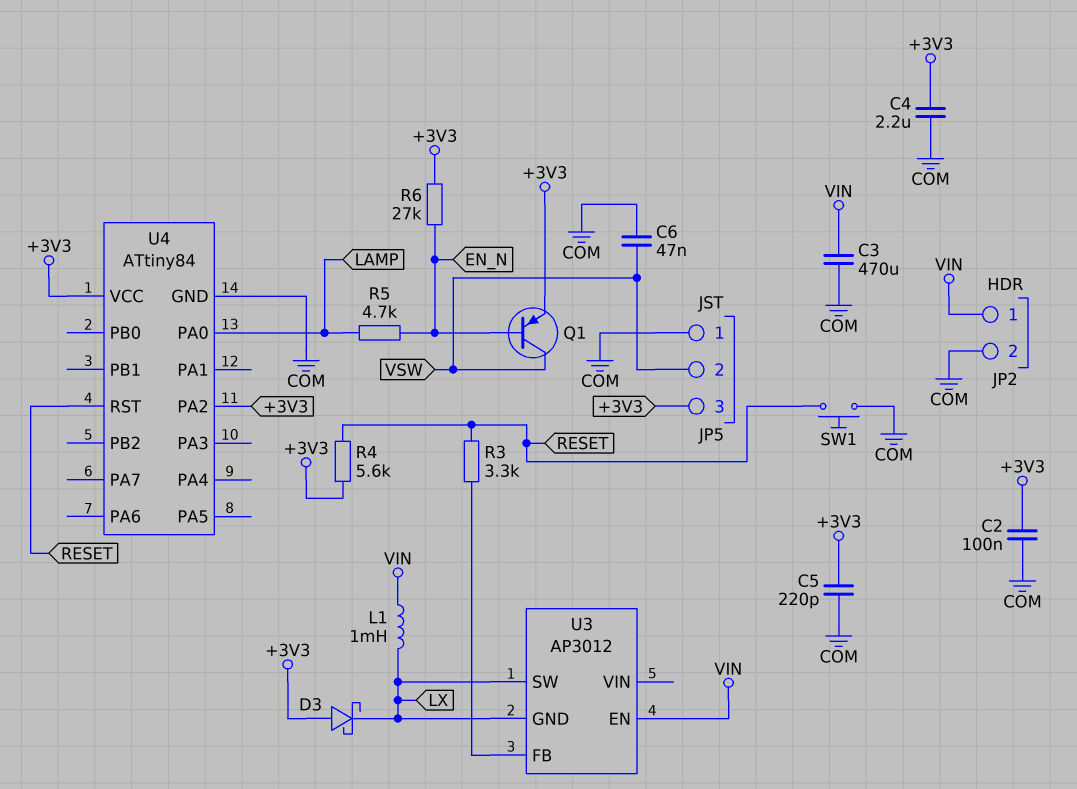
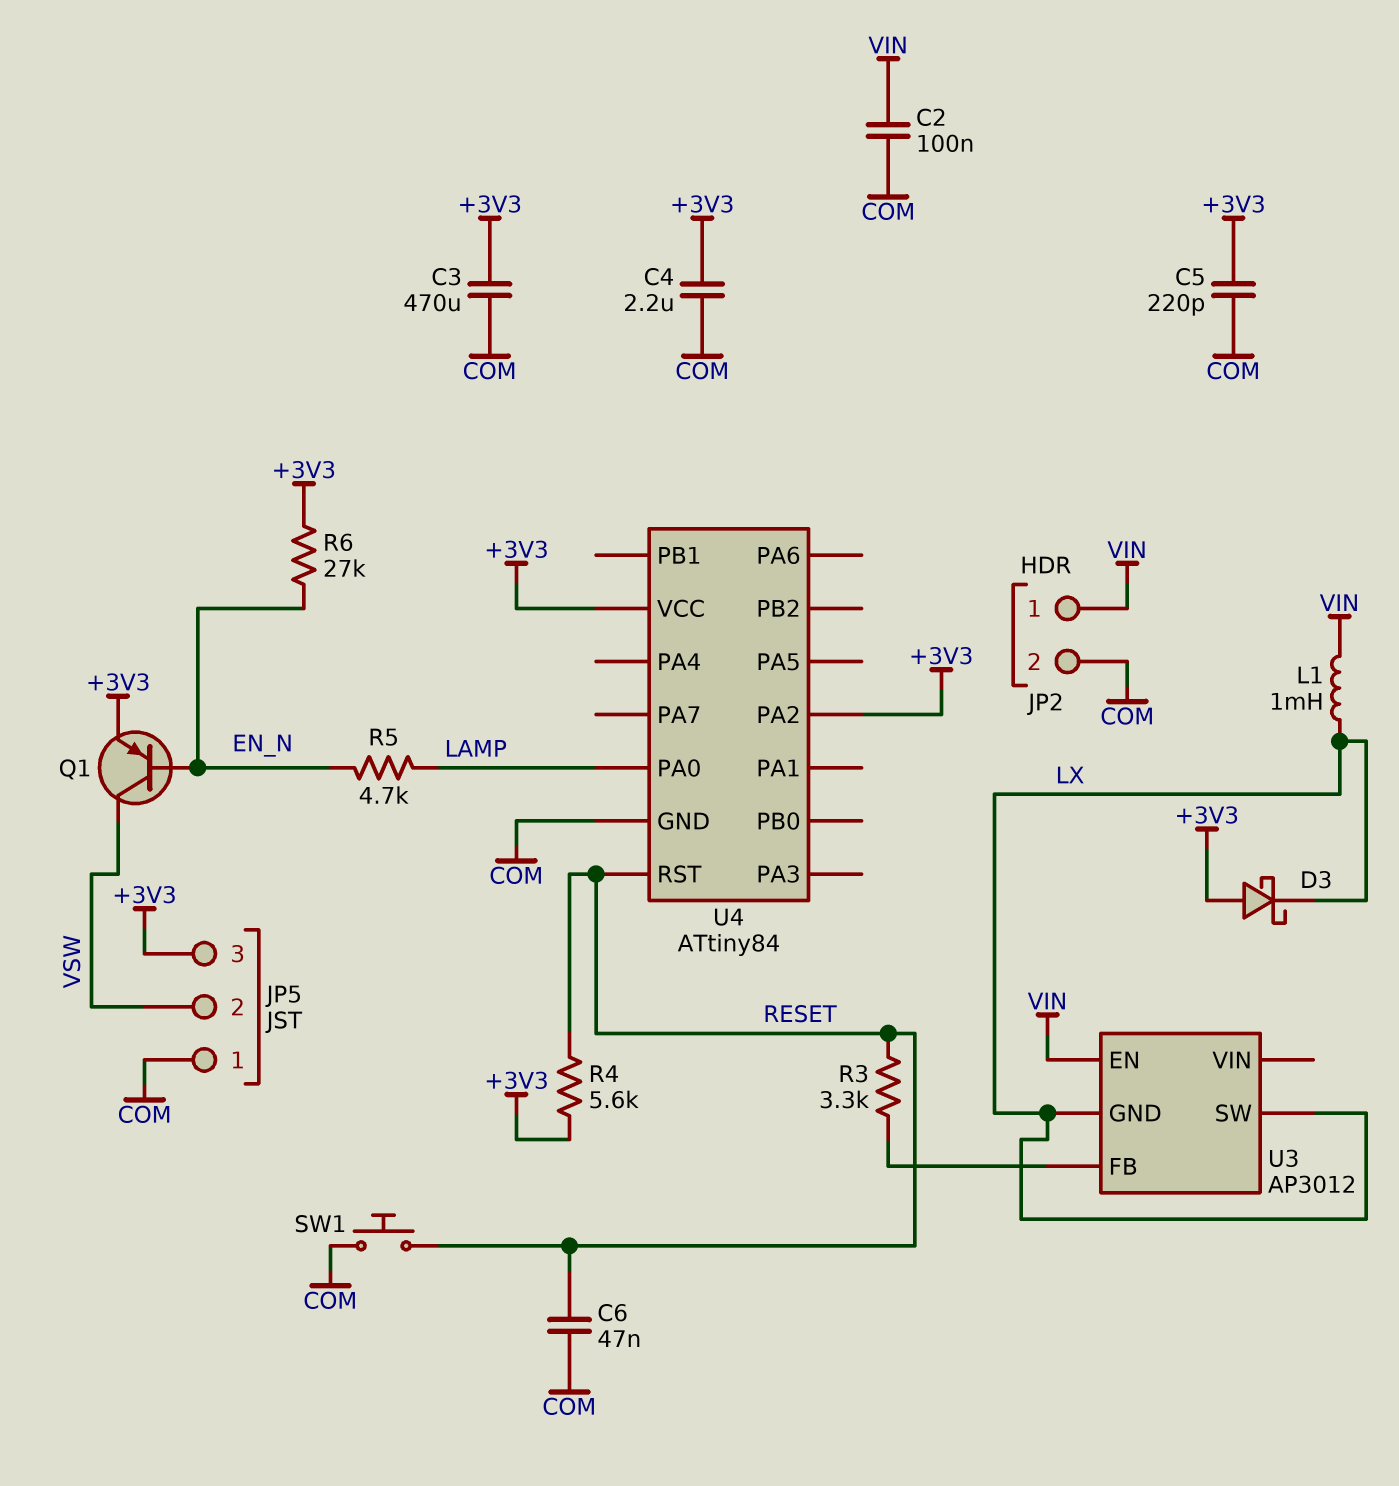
C2: 100nF (+3V3, COM) -> 100nF (COM, VIN)
C3: 470uF (COM, VIN) -> 470uF (+3V3, COM)
C6: 47nF (COM, VSW) -> 47nF (COM, RESET)

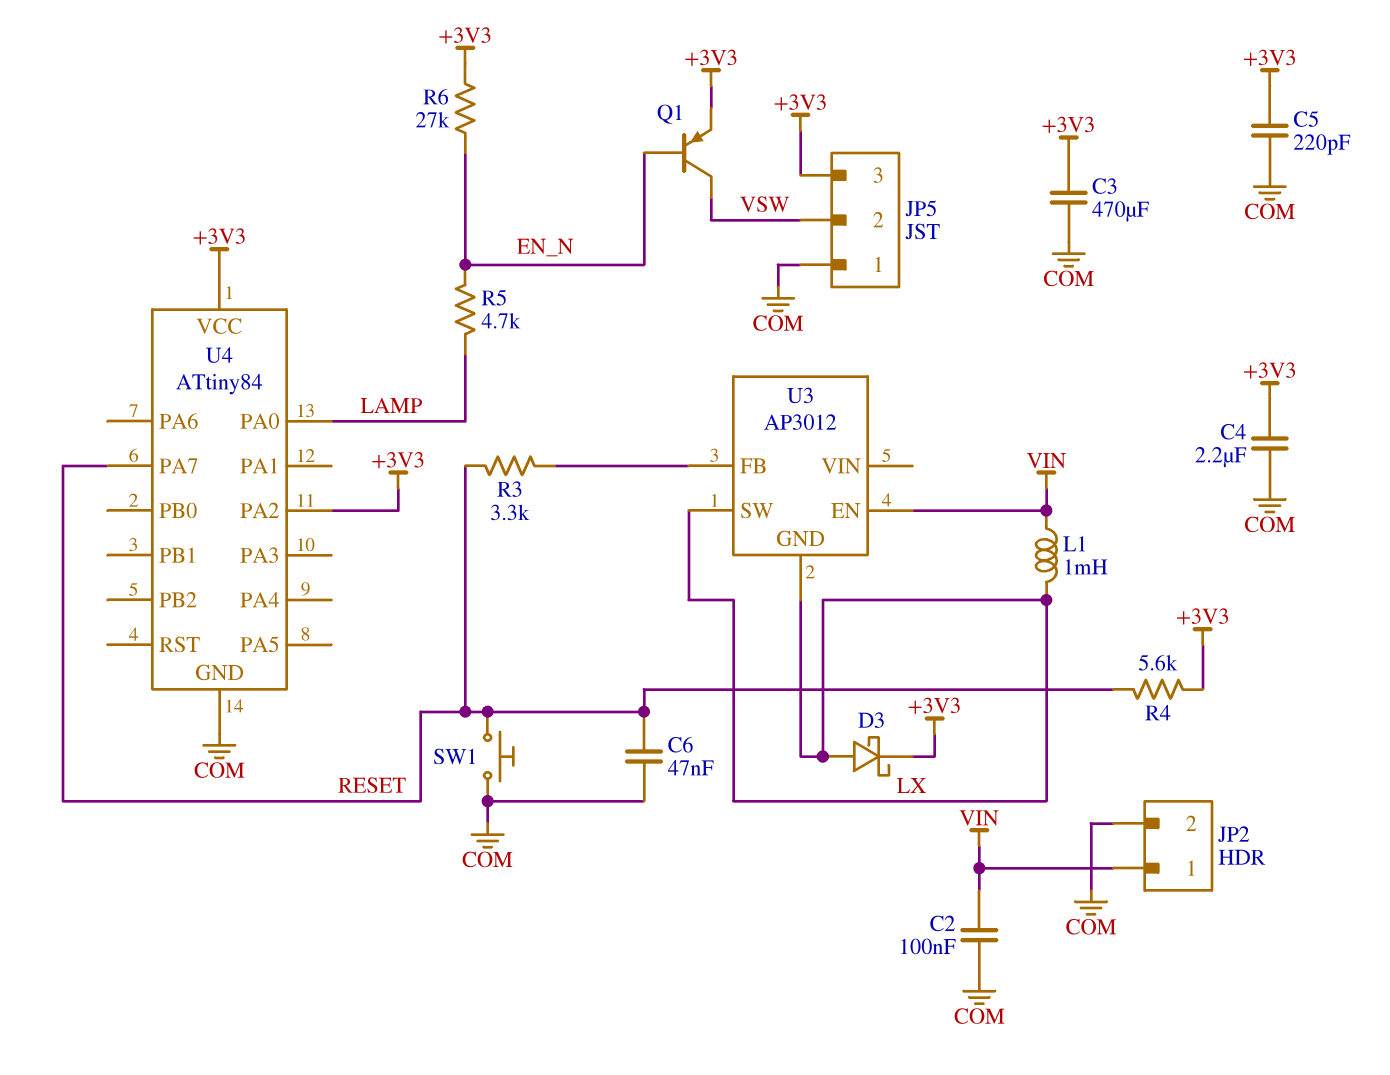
D3: schottky (A +3V3, K LX) -> schottky (A LX, K +3V3)
U4 pin PA7: none -> RESET
U4 pin RST: RESET -> none

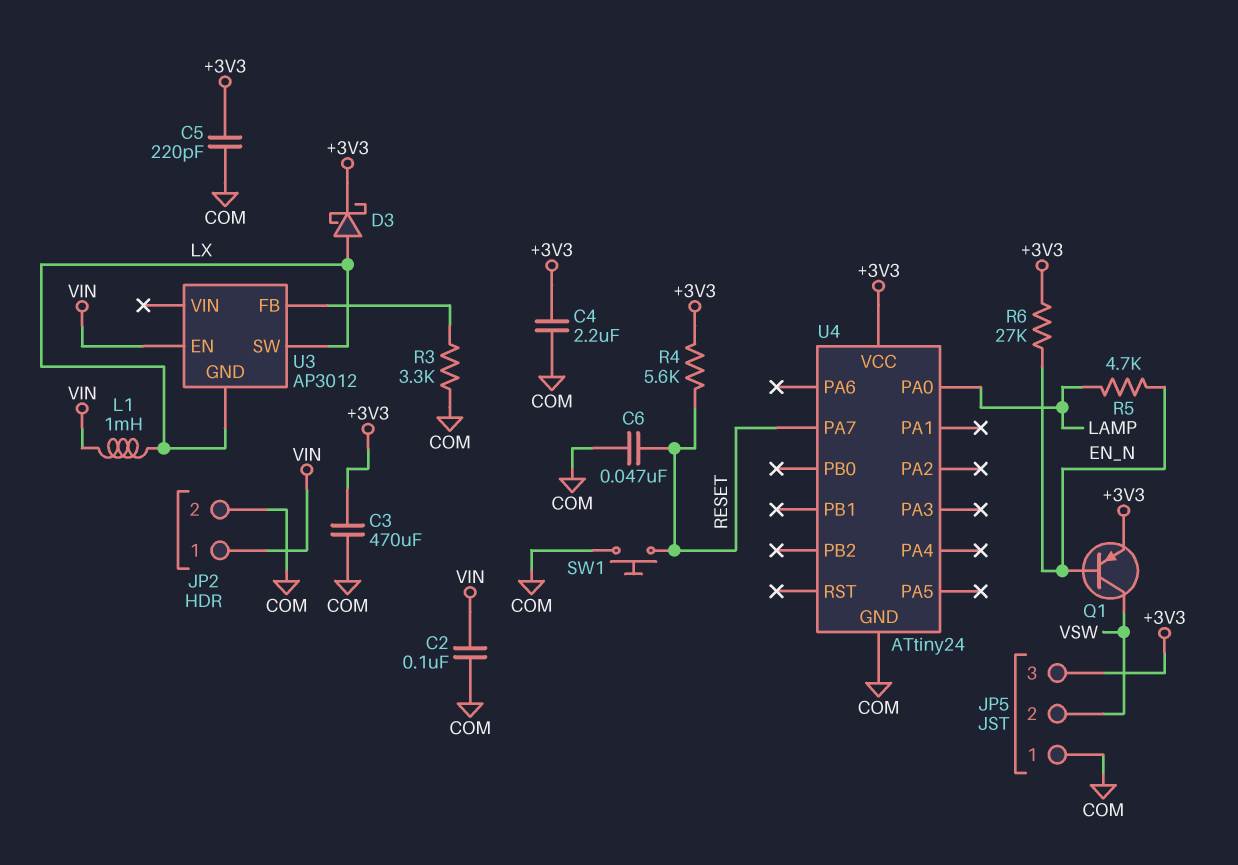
R3: 3.3k (RESET, U3/FB) -> 3.3k (COM, U3/FB)
U4: ATtiny84 -> ATtiny24
U4 pin PA2: +3V3 -> none

